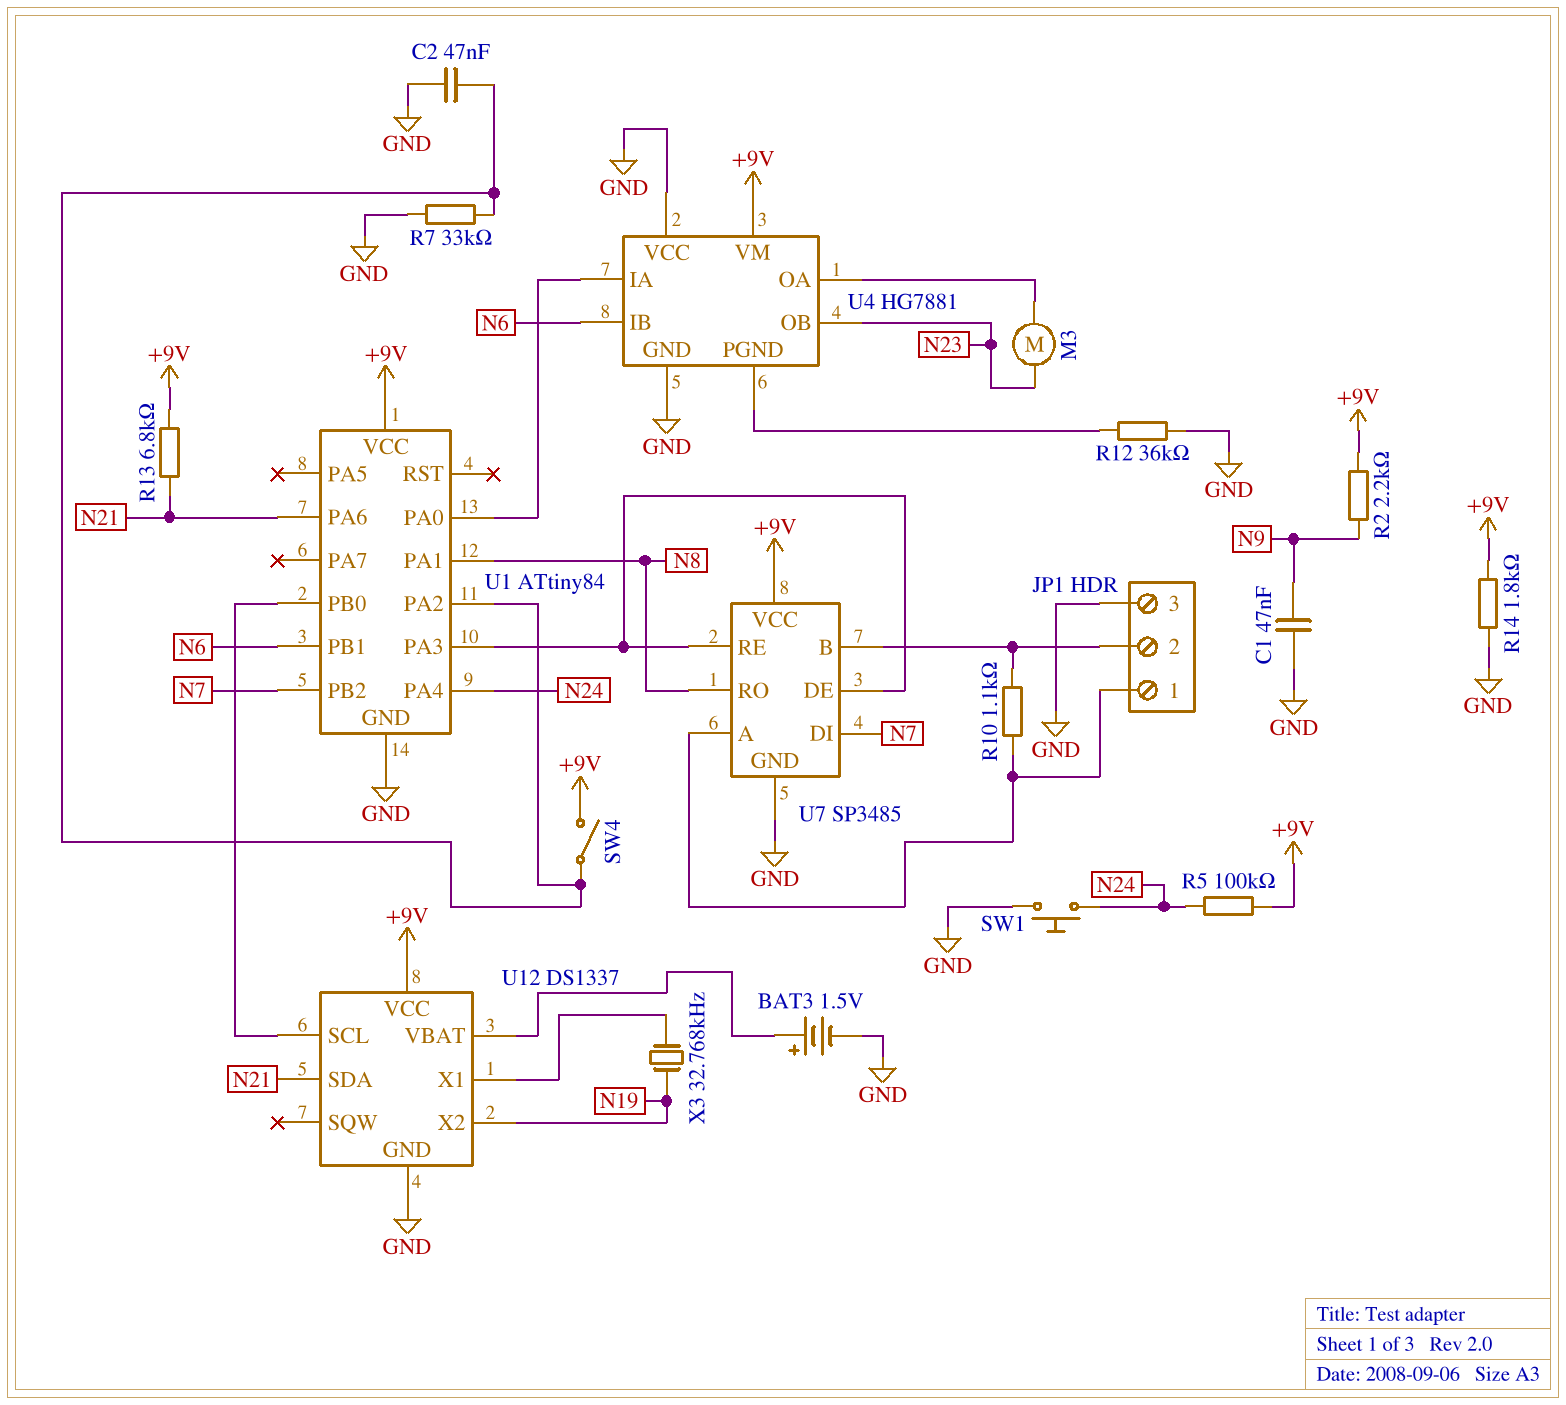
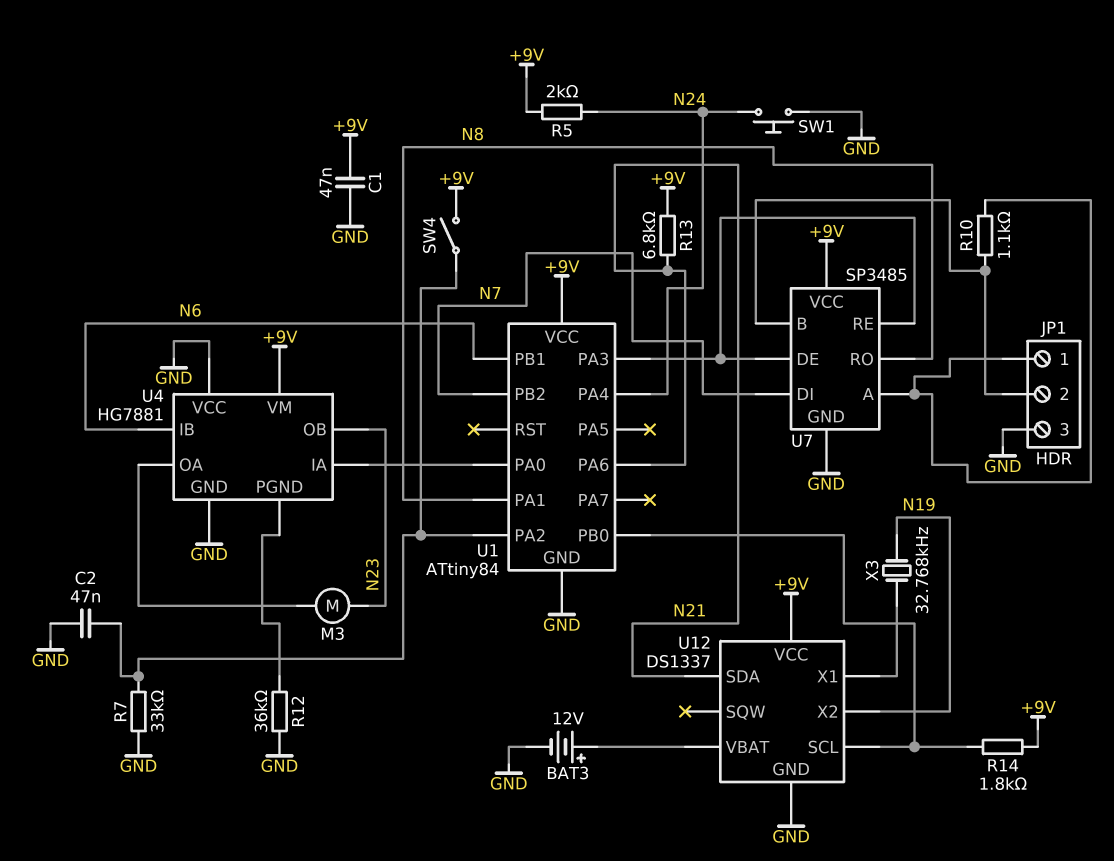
BAT3: 1.5V (plus U12/VBAT, minus GND) -> 12V (plus U12/VBAT, minus GND)
C1: 47nF (GND, N9) -> 47nF (+9V, GND)
R2: 2.2k (+9V, N9) -> none
R5: 100k (+9V, N24) -> 2k (+9V, N24)
R14: 1.8k (+9V, GND) -> 1.8k (+9V, U1/PB0)

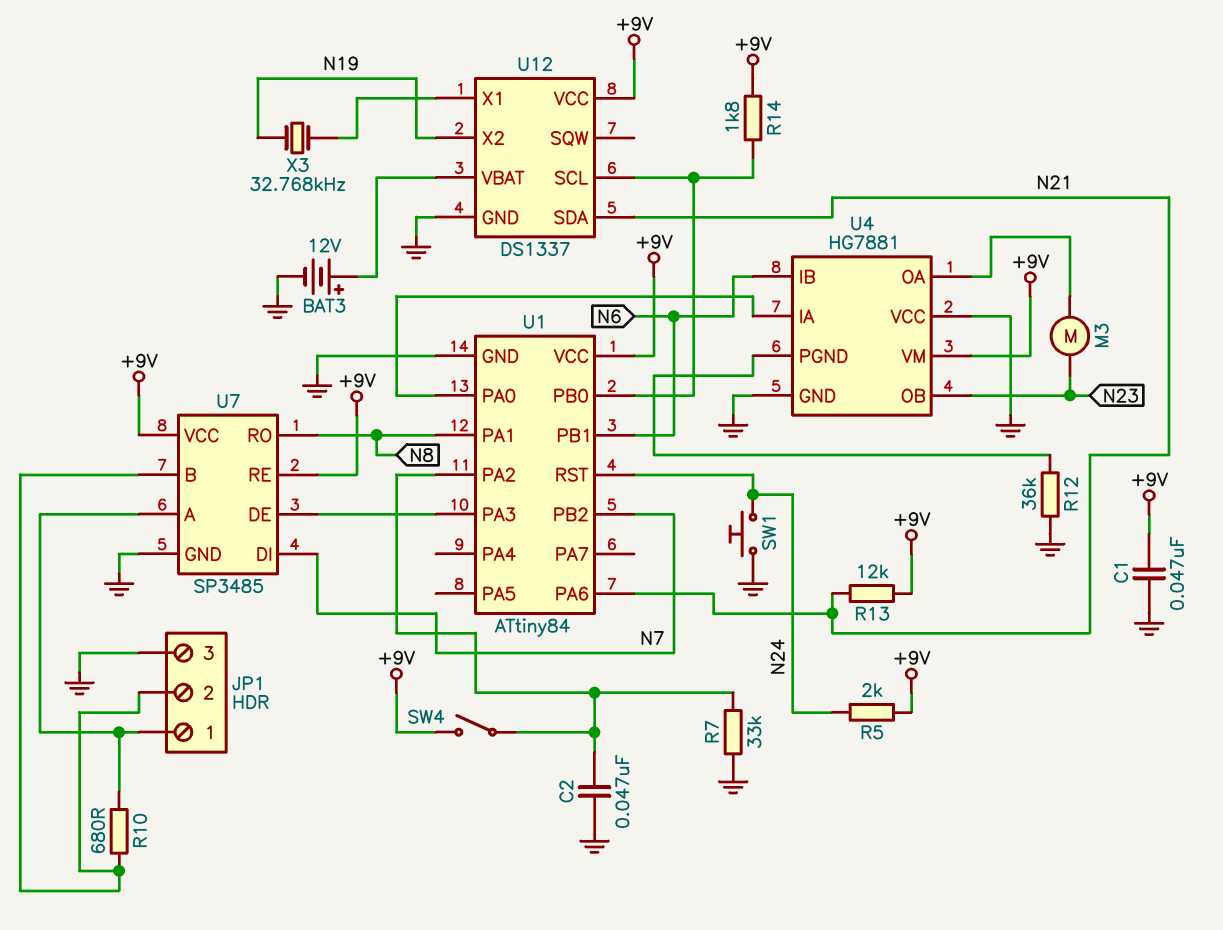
R10: 1.1k (JP1/1, JP1/2) -> 680 (JP1/1, JP1/2)
R13: 6.8k (+9V, N21) -> 12k (+9V, N21)
U1 pin PA4: N24 -> none
U1 pin RST: none -> N24
U7 pin RE: U1/PA3 -> +9V

